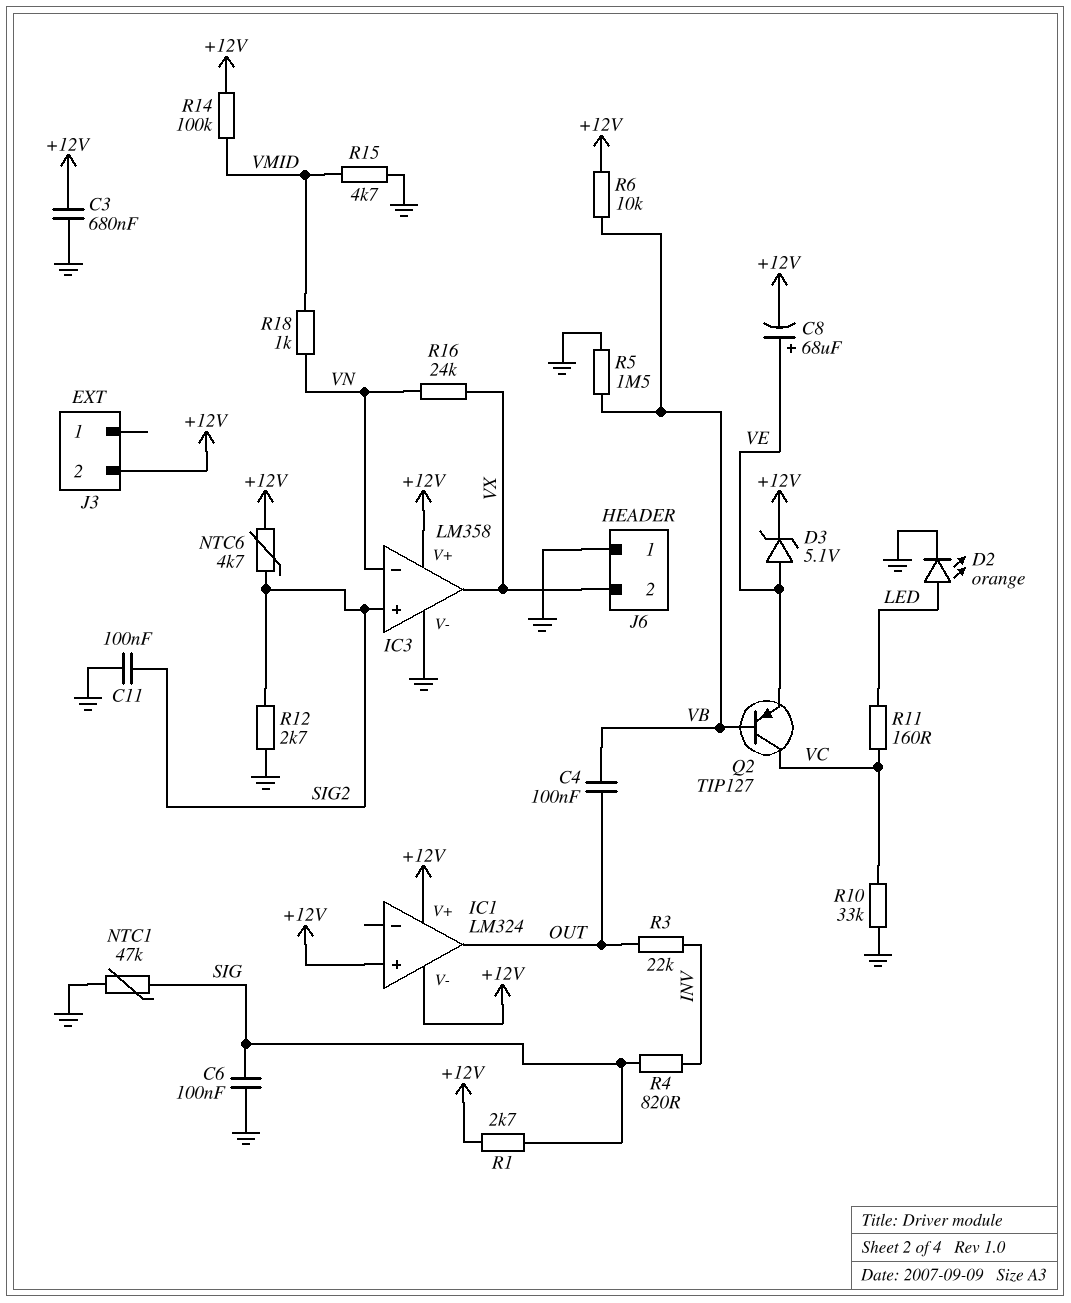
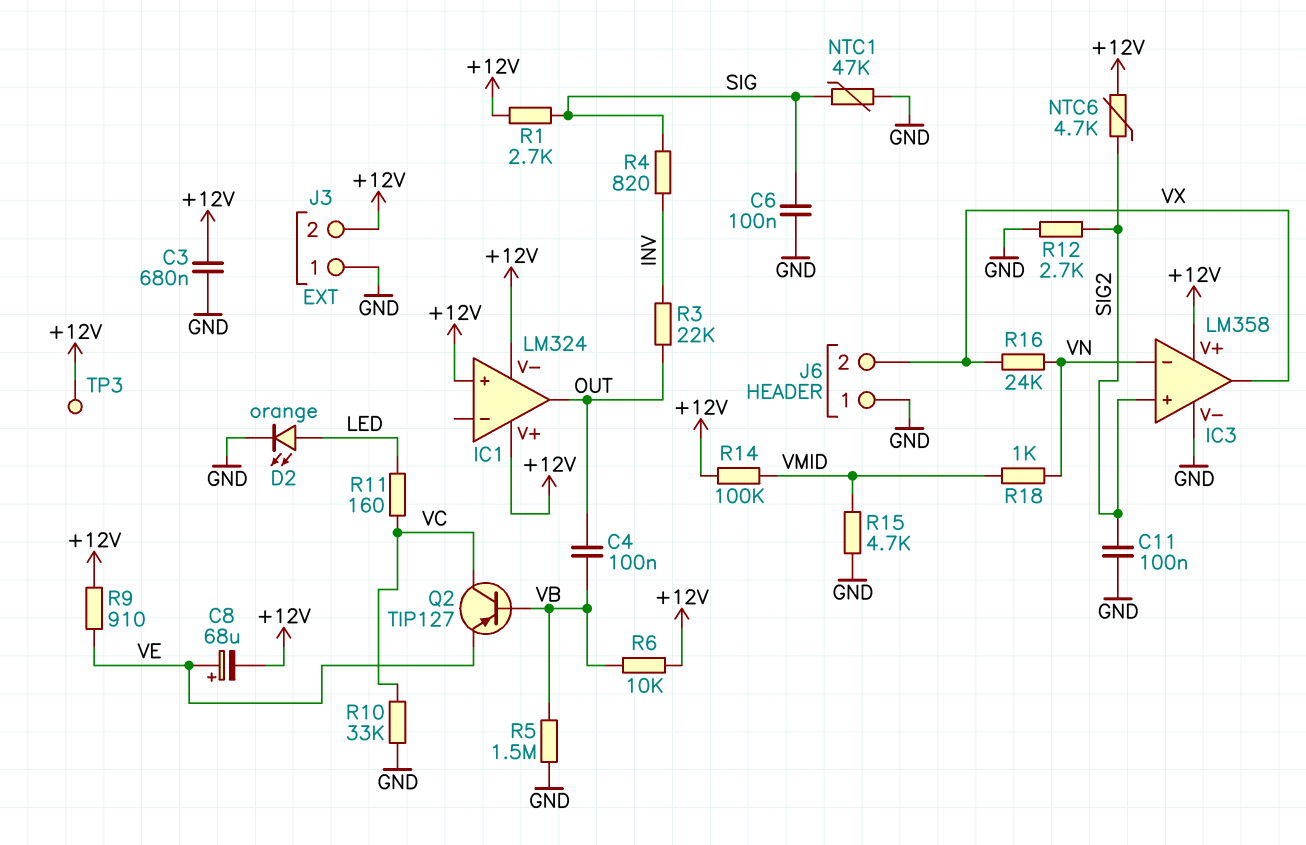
D3: zener 5.1V (A VE, K +12V) -> none
J3 pin 1: none -> GND
R9: none -> 910 (+12V, VE)
TP3: none -> test point (+12V)

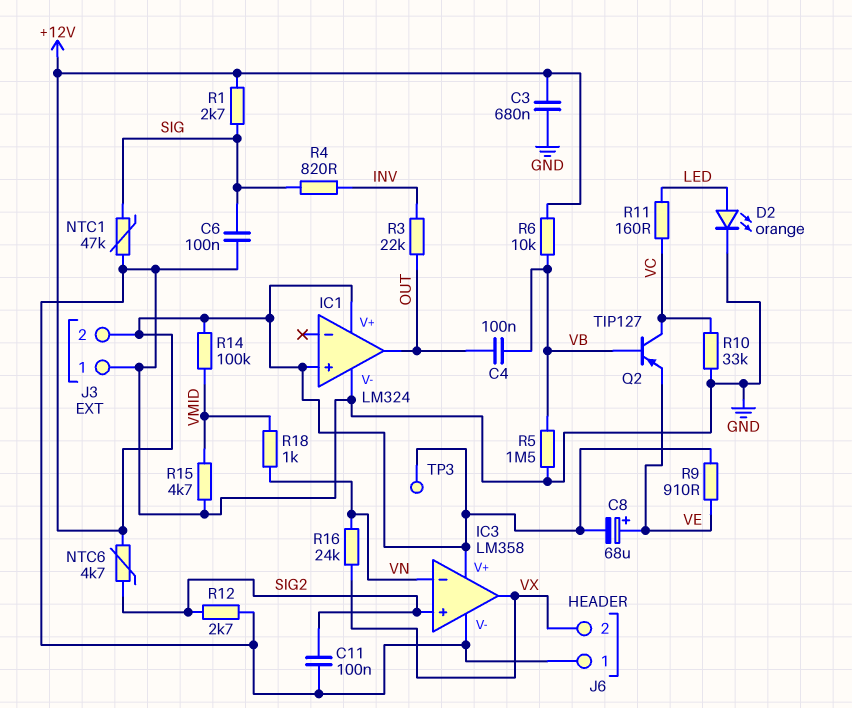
IC1 pin V-: +12V -> GND

